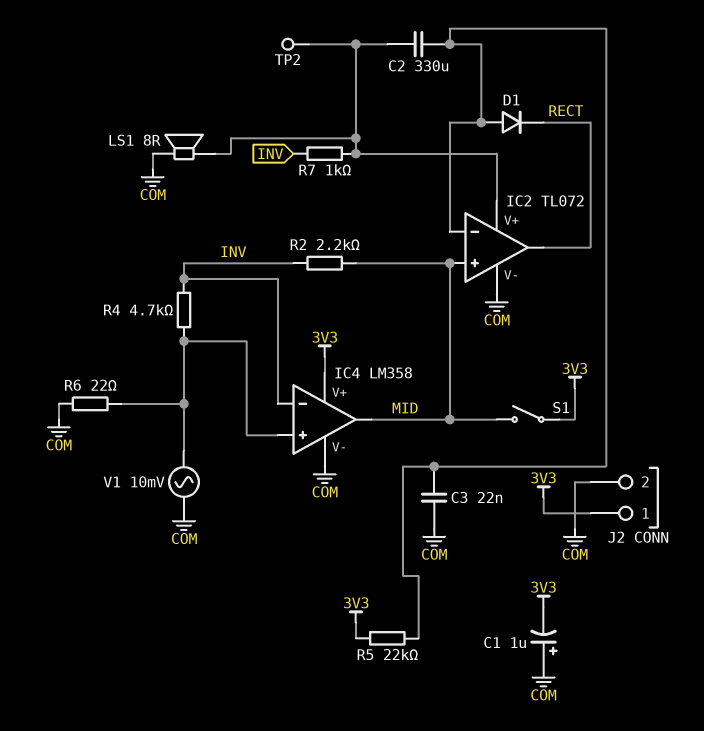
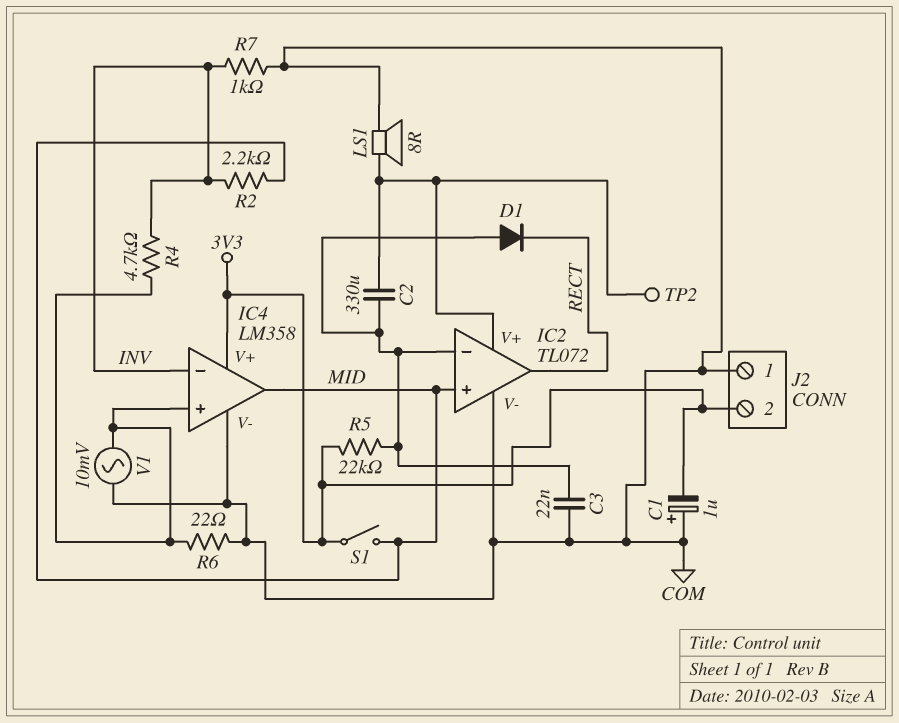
J2 pin 1: 3V3 -> COM
J2 pin 2: COM -> 3V3
R7: 1k (IC2/V+, INV) -> 1k (COM, INV)

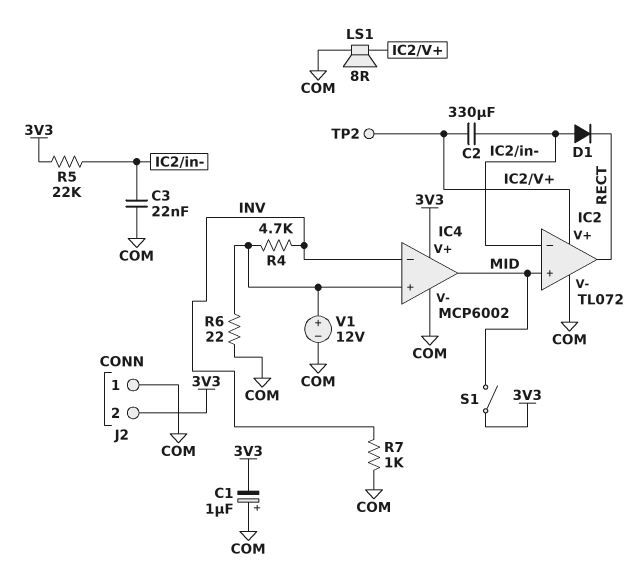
IC4: LM358 -> MCP6002
R2: 2.2k (INV, MID) -> none
V1: AC 10mV (COM, IC4/in+) -> 12V (plus IC4/in+, minus COM)

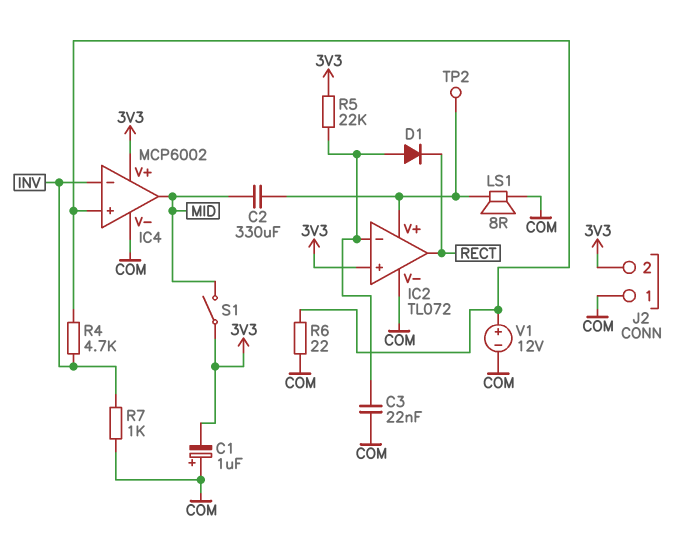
C2: 330uF (IC2/V+, IC2/in-) -> 330uF (IC2/V+, MID)
IC2 pin in+: MID -> 3V3

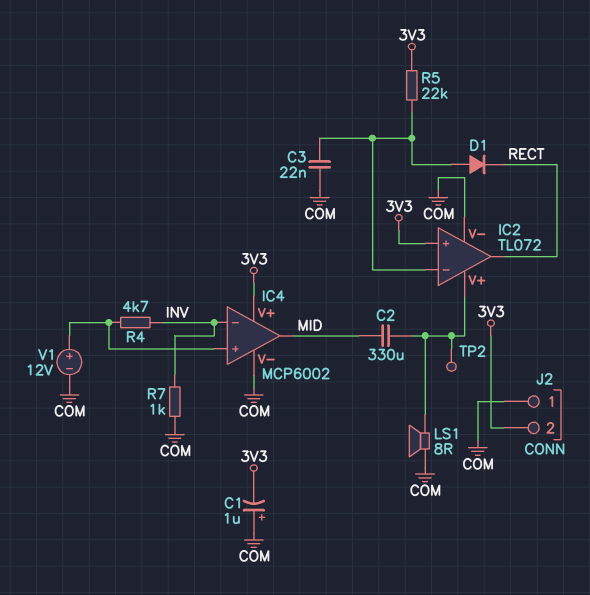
R6: 22 (COM, IC4/in+) -> none
S1: switch (3V3, MID) -> none

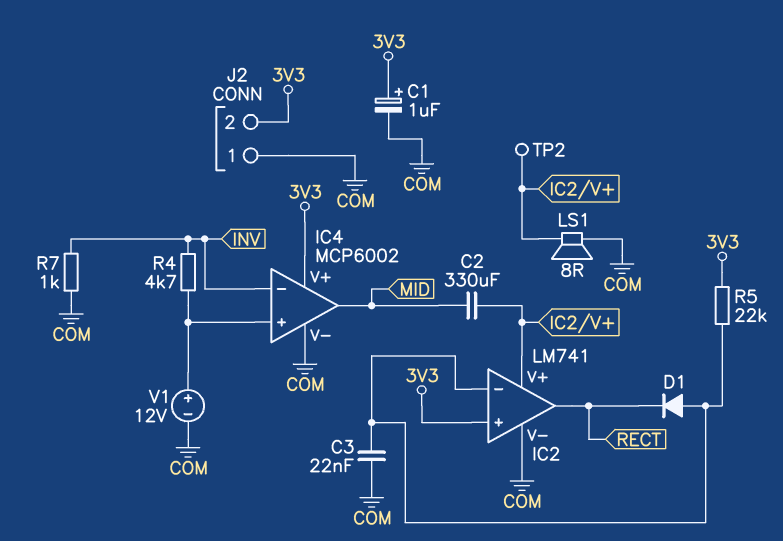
C1: 1uF (plus COM, minus 3V3) -> 1uF (plus 3V3, minus COM)
IC2: TL072 -> LM741

